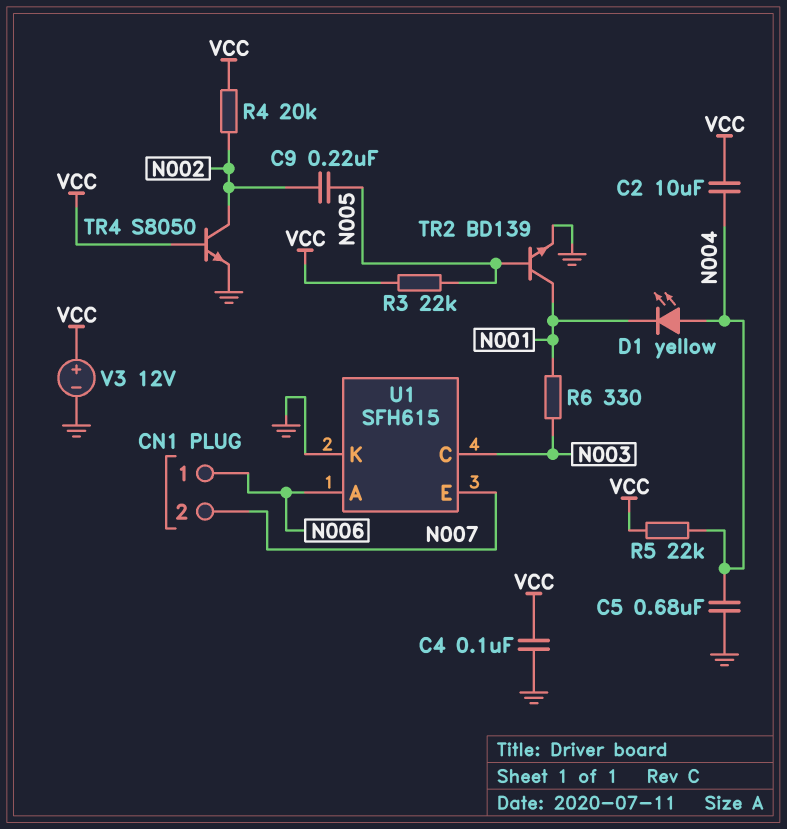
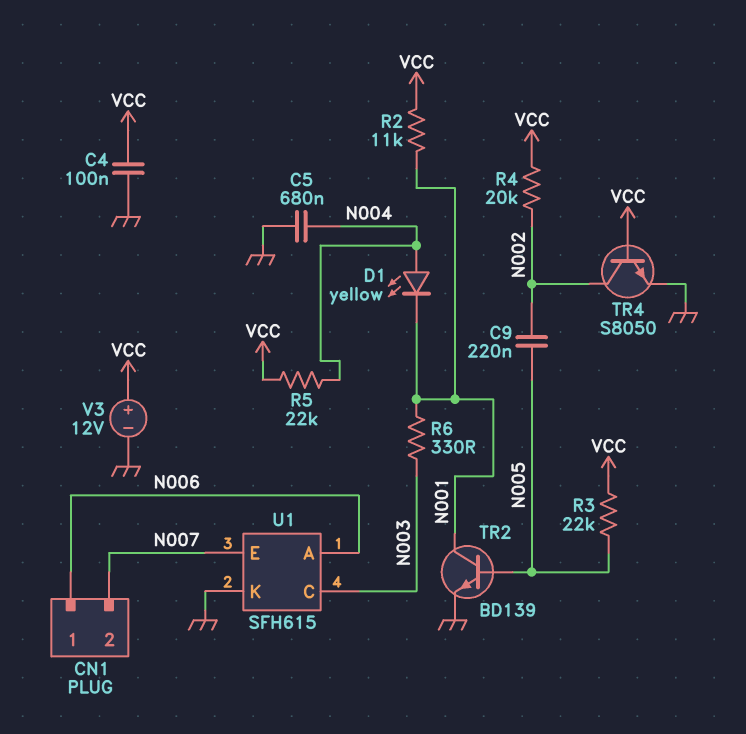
C2: 10uF (N004, VCC) -> none
R2: none -> 11k (N001, VCC)

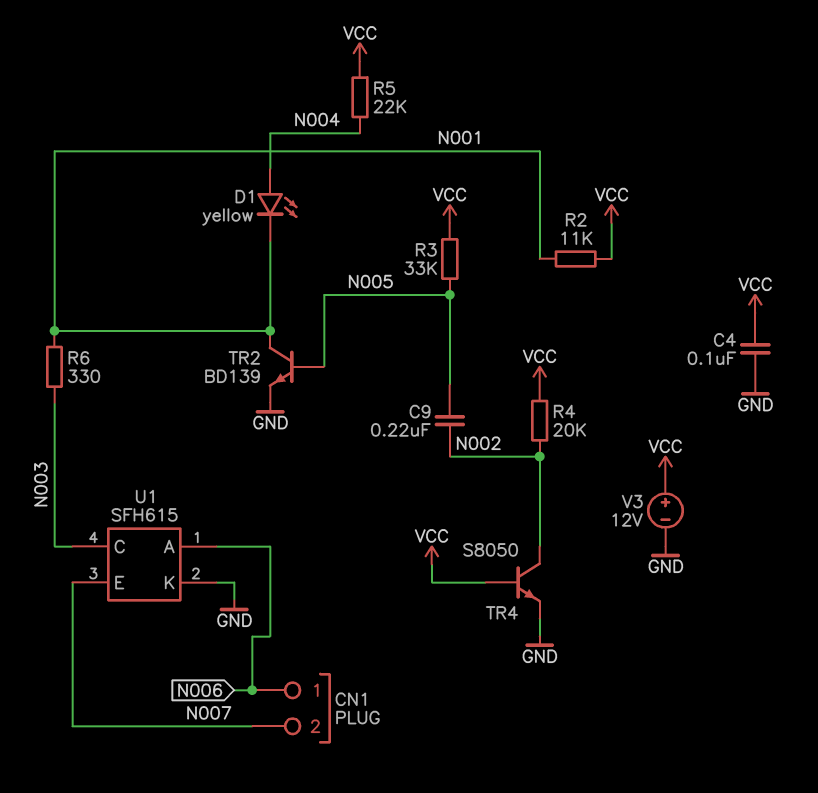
C5: 680nF (GND, N004) -> none
R3: 22k (N005, VCC) -> 33k (N005, VCC)

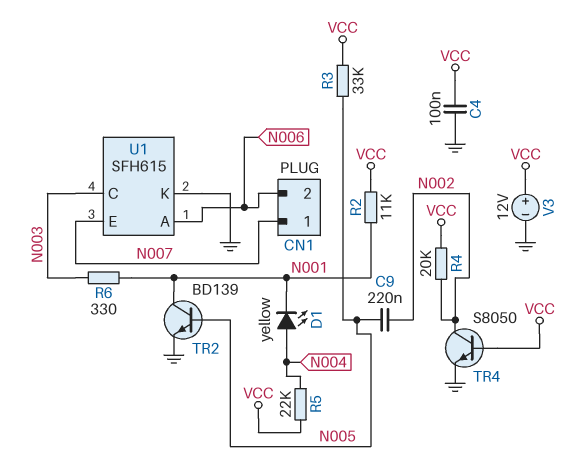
CN1 pin 1: N006 -> N007
CN1 pin 2: N007 -> N006

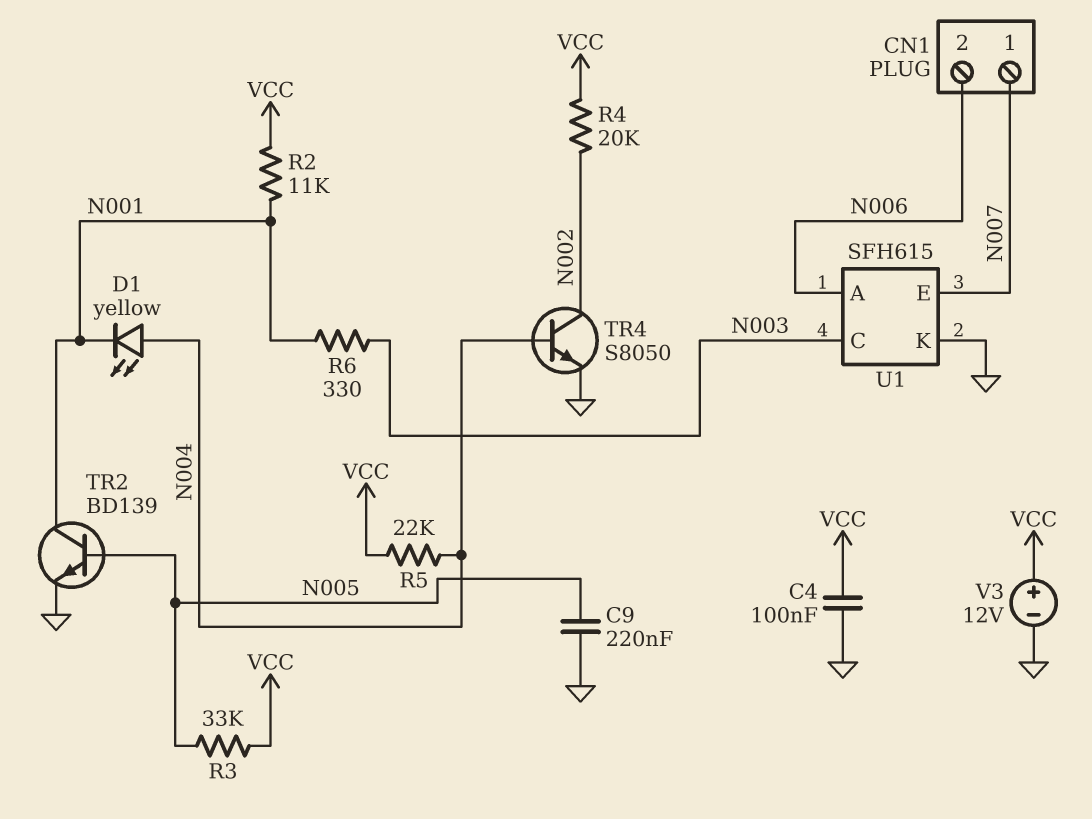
C9: 220nF (N002, N005) -> 220nF (GND, N005)
TR4: NPN S8050 (B VCC, C N002, E GND) -> NPN S8050 (B N004, C N002, E GND)

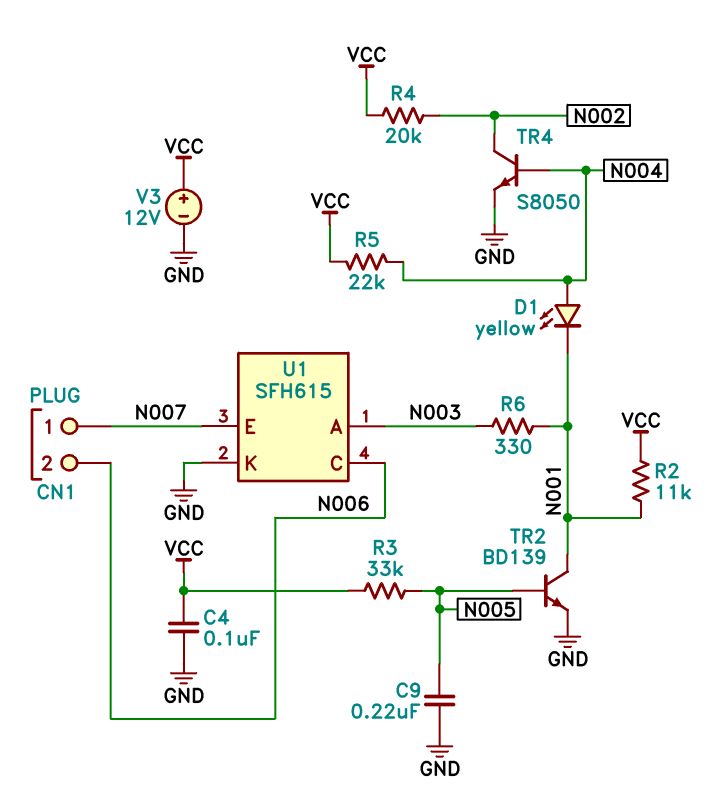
U1 pin A: N006 -> N003
U1 pin C: N003 -> N006

